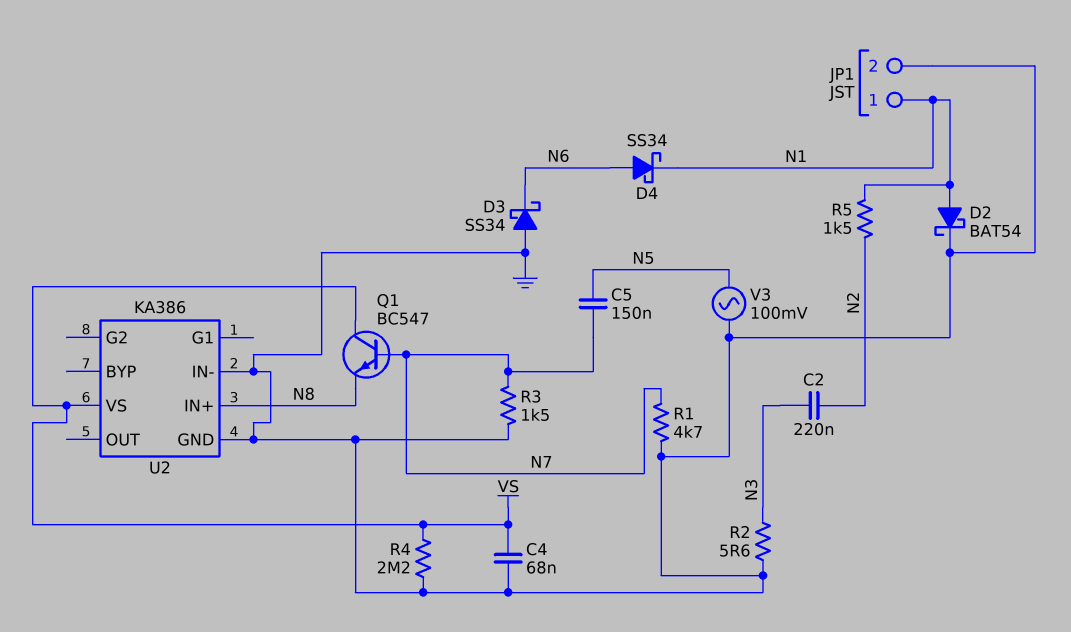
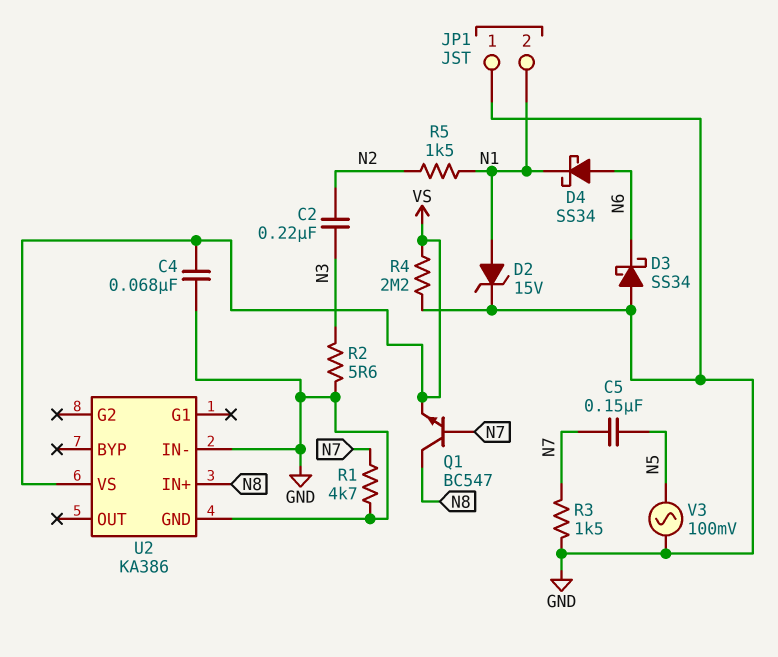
D2: schottky BAT54 (A N1, K GND) -> zener 15V (A N1, K GND)
JP1 pin 1: N1 -> GND
JP1 pin 2: GND -> N1
Q1: NPN BC547 (B N7, C VS, E N8) -> NPN BC547 (B N7, C N8, E VS)

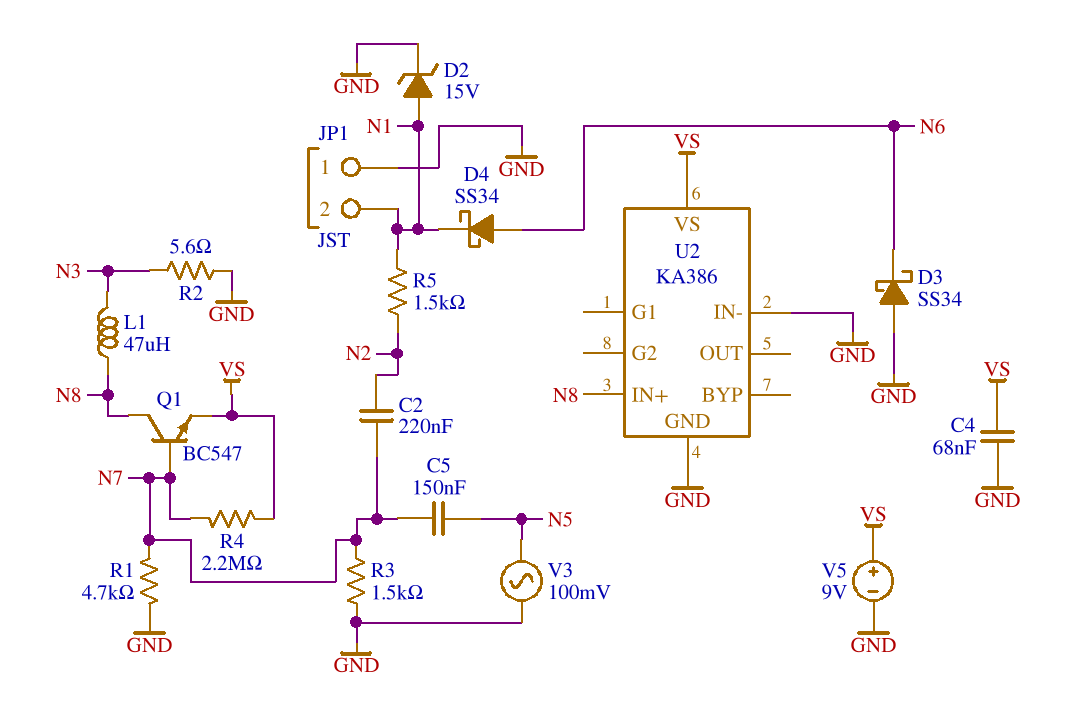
C2: 220nF (N2, N3) -> 220nF (N2, N7)
L1: none -> 47uH (N3, N8)
R4: 2.2M (GND, VS) -> 2.2M (N7, VS)
V5: none -> 9V (plus VS, minus GND)

